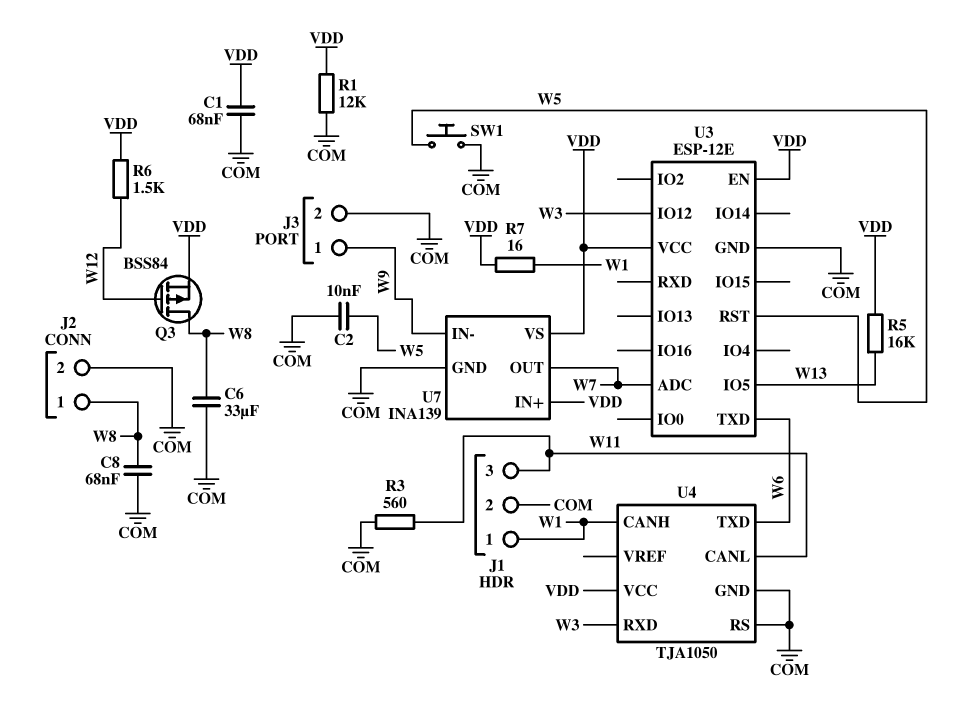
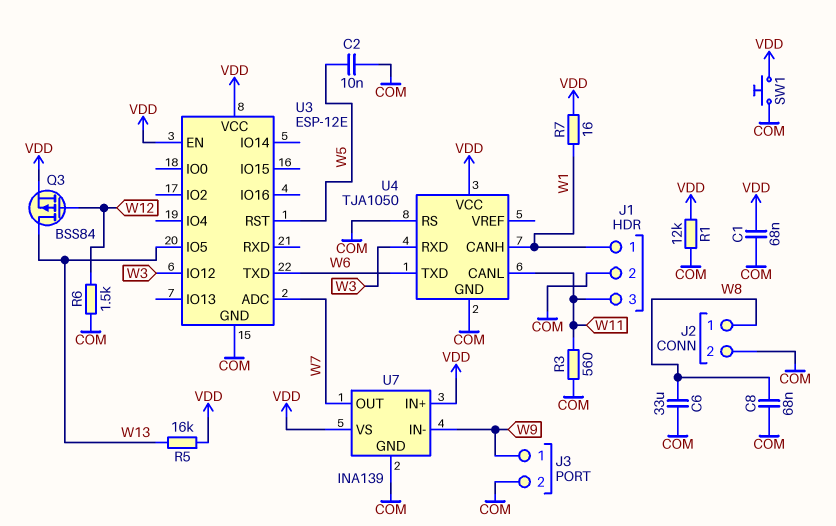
Q3: PMOS BSS84 (G W12, D W8, S VDD) -> PMOS BSS84 (G W12, D W13, S VDD)
R6: 1.5k (VDD, W12) -> 1.5k (COM, W12)
SW1: button (COM, W5) -> button (COM, VDD)

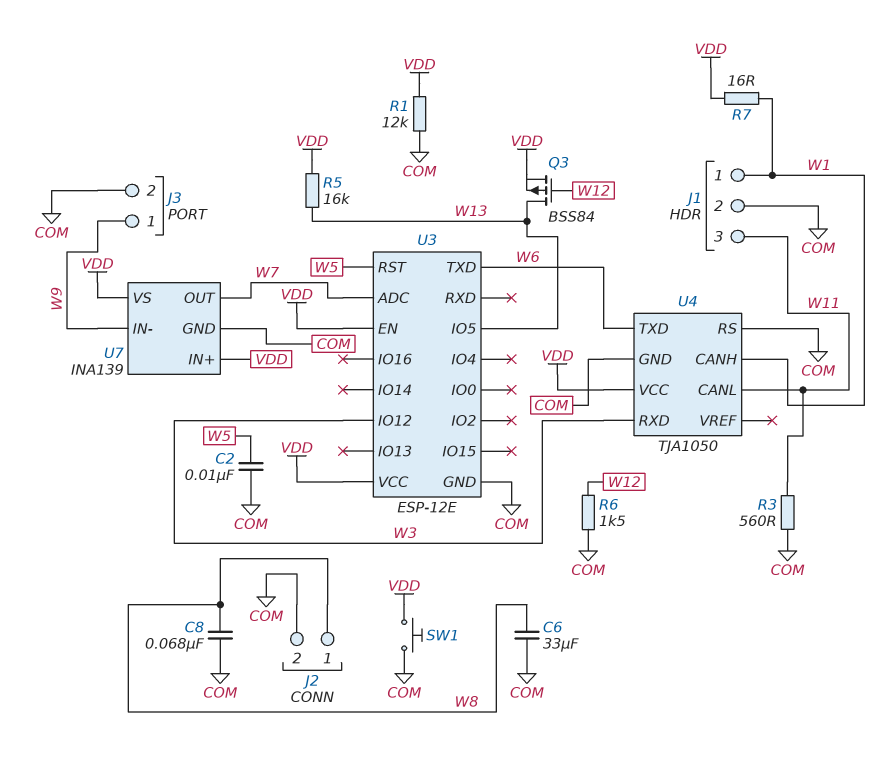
C1: 68nF (COM, VDD) -> none

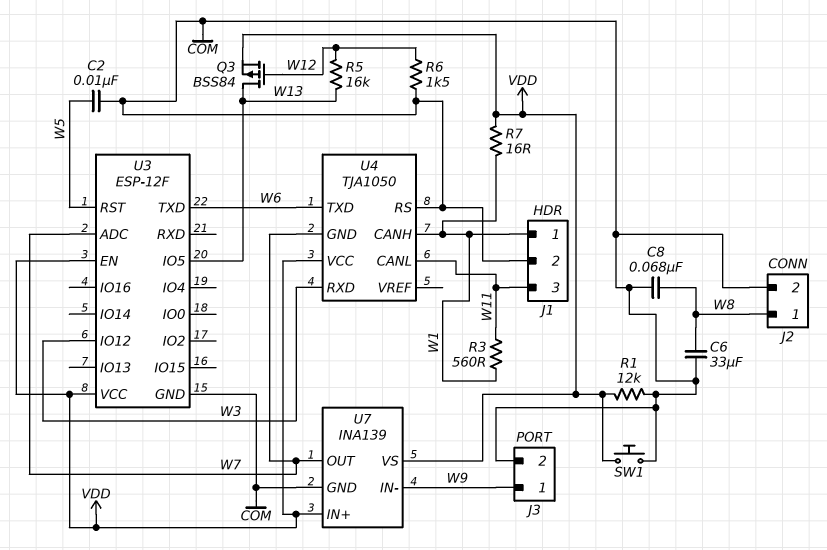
R3: 560 (COM, W11) -> 560 (W1, W11)
R5: 16k (VDD, W13) -> 16k (W12, W13)
U3: ESP-12E -> ESP-12F
U4 pin GND: COM -> W7

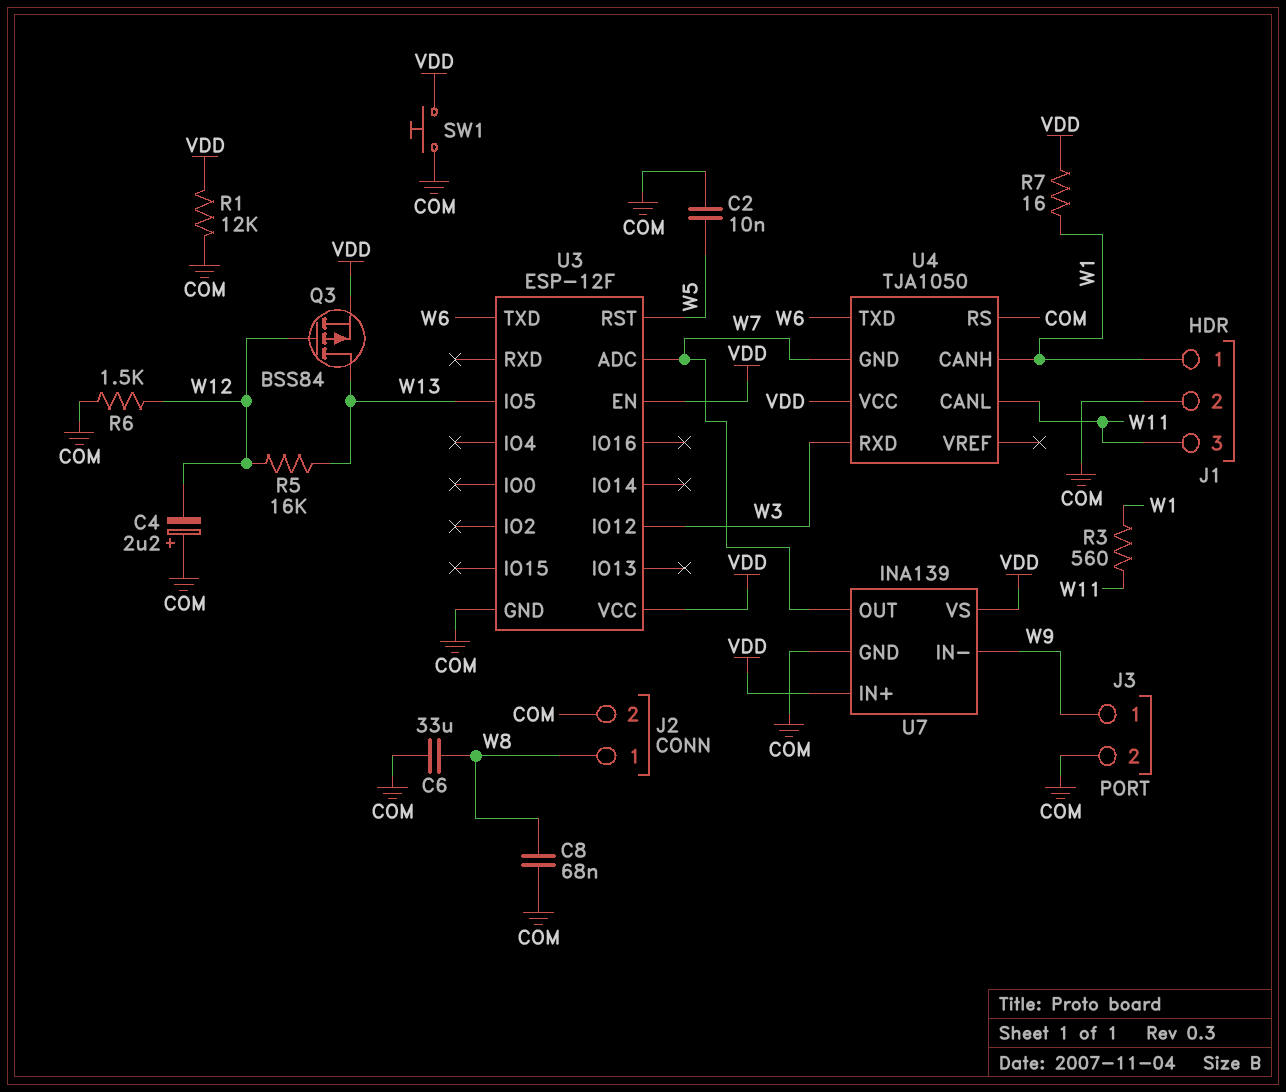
C4: none -> 2.2uF (plus COM, minus W12)

